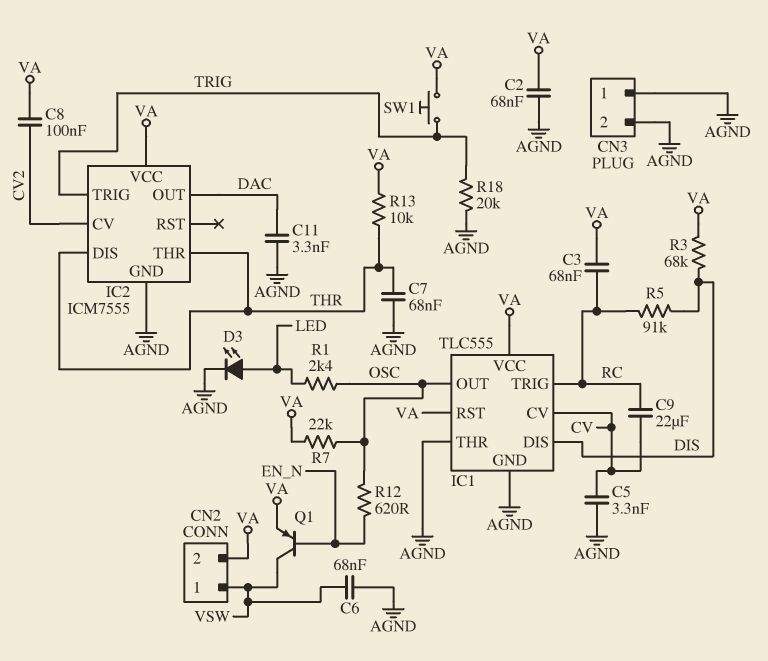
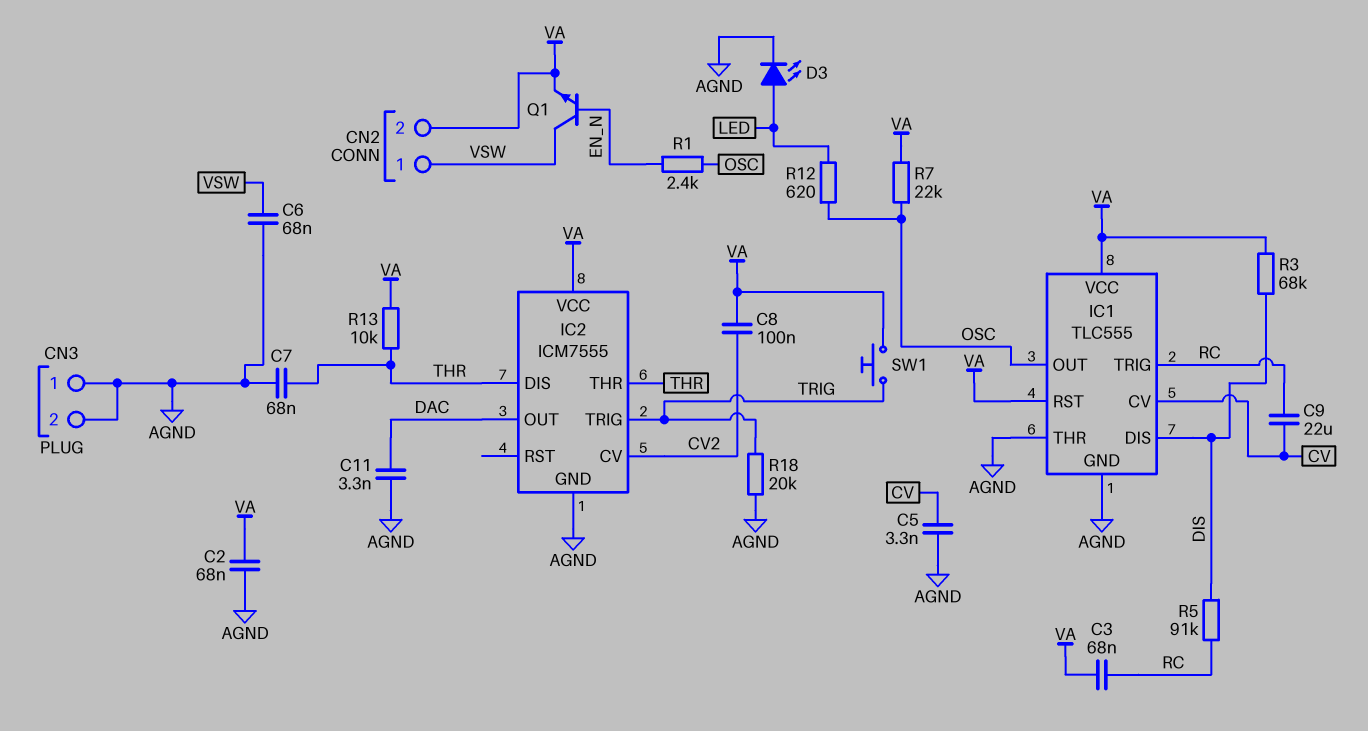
Q1: PNP (B EN_N, C VSW, E VA) -> NPN (B EN_N, C VSW, E VA)
R1: 2.4k (LED, OSC) -> 2.4k (EN_N, OSC)
R12: 620 (EN_N, OSC) -> 620 (LED, OSC)

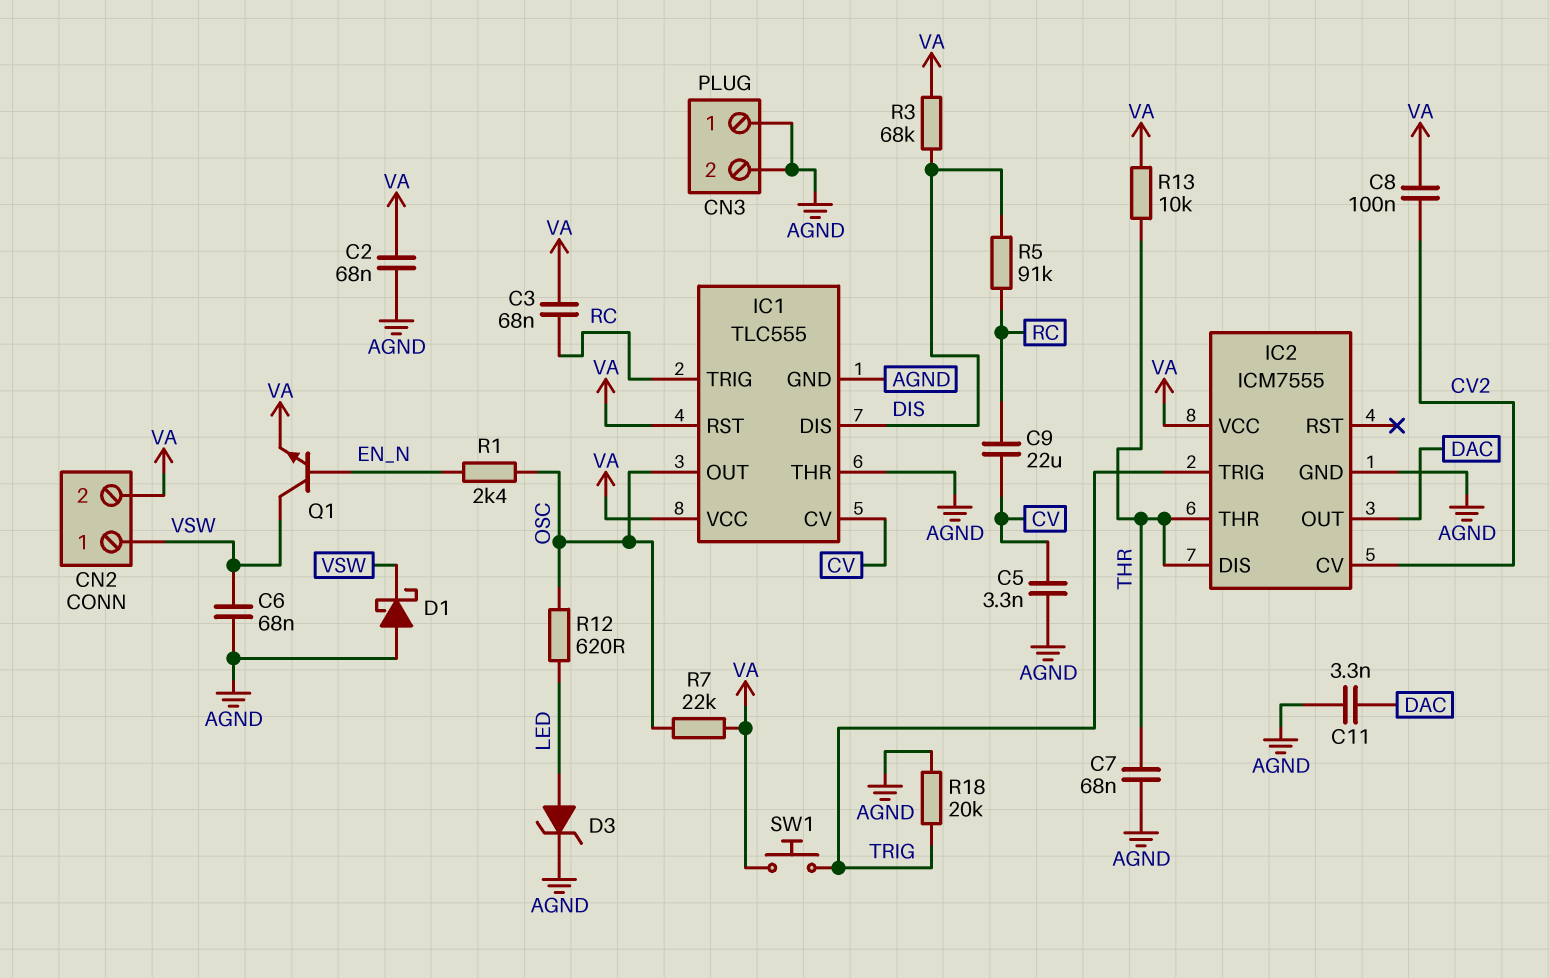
D1: none -> schottky (A AGND, K VSW)
D3: LED (A LED, K AGND) -> zener (A LED, K AGND)

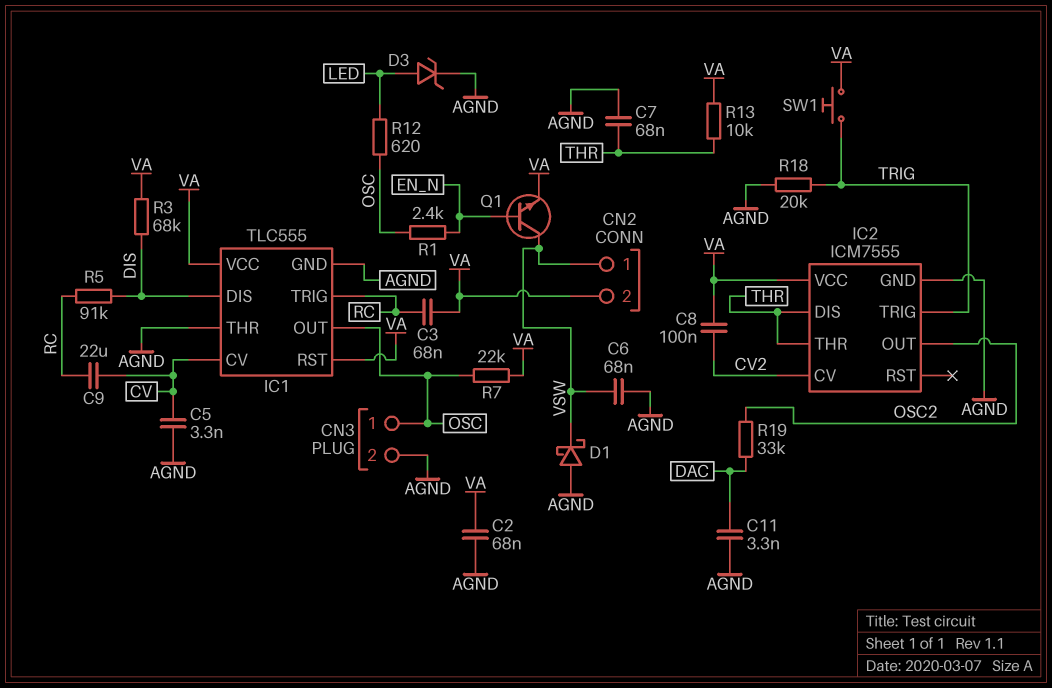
CN3 pin 1: AGND -> OSC
IC2 pin OUT: DAC -> OSC2
R19: none -> 33k (DAC, OSC2)

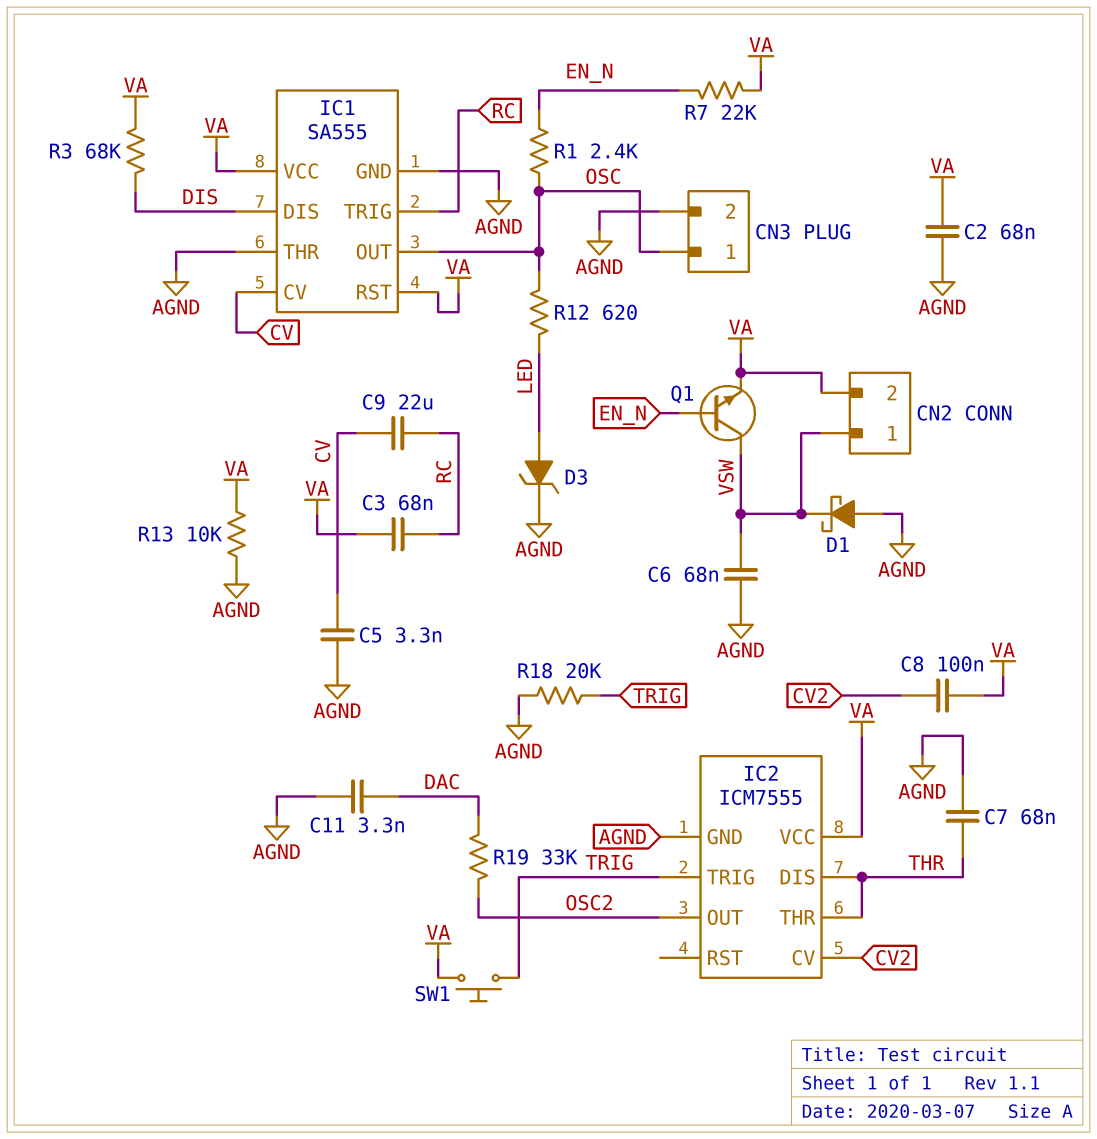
IC1: TLC555 -> SA555
R5: 91k (DIS, RC) -> none
R7: 22k (OSC, VA) -> 22k (EN_N, VA)
R13: 10k (THR, VA) -> 10k (AGND, VA)

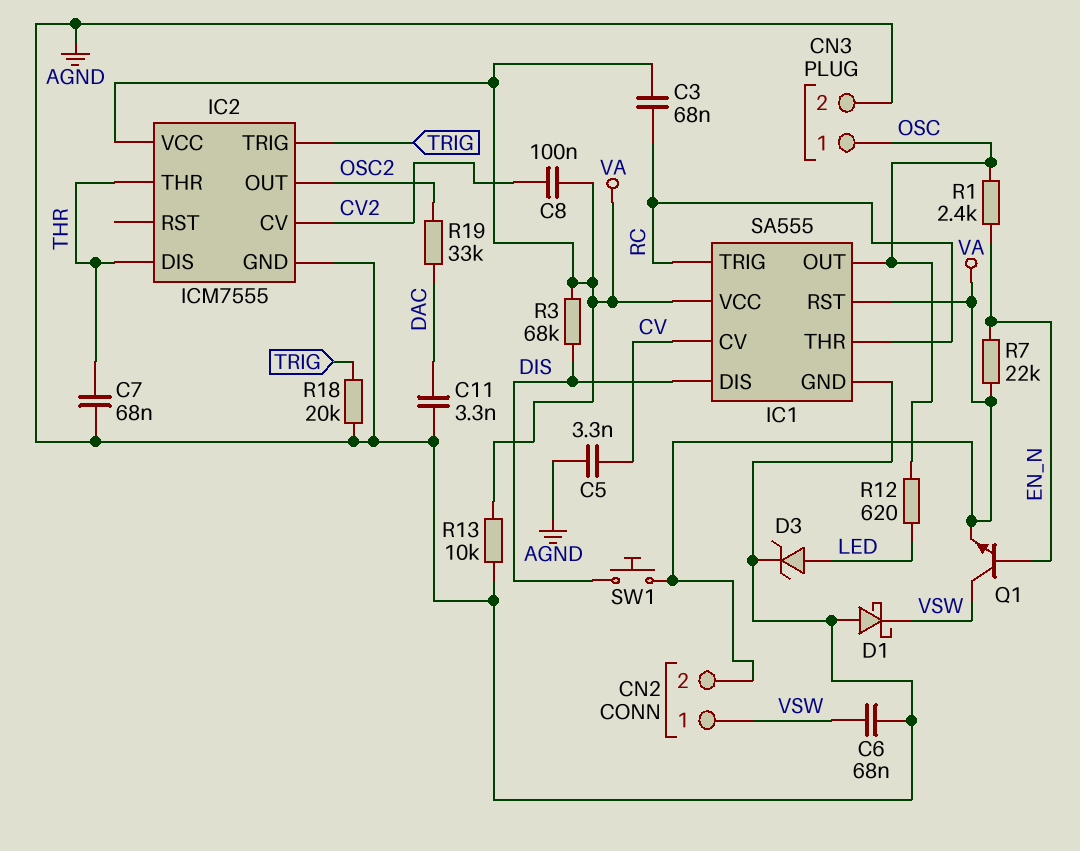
C2: 68nF (AGND, VA) -> none
C9: 22uF (CV, RC) -> none
IC1 pin THR: AGND -> RC
SW1: button (TRIG, VA) -> button (DIS, VA)

